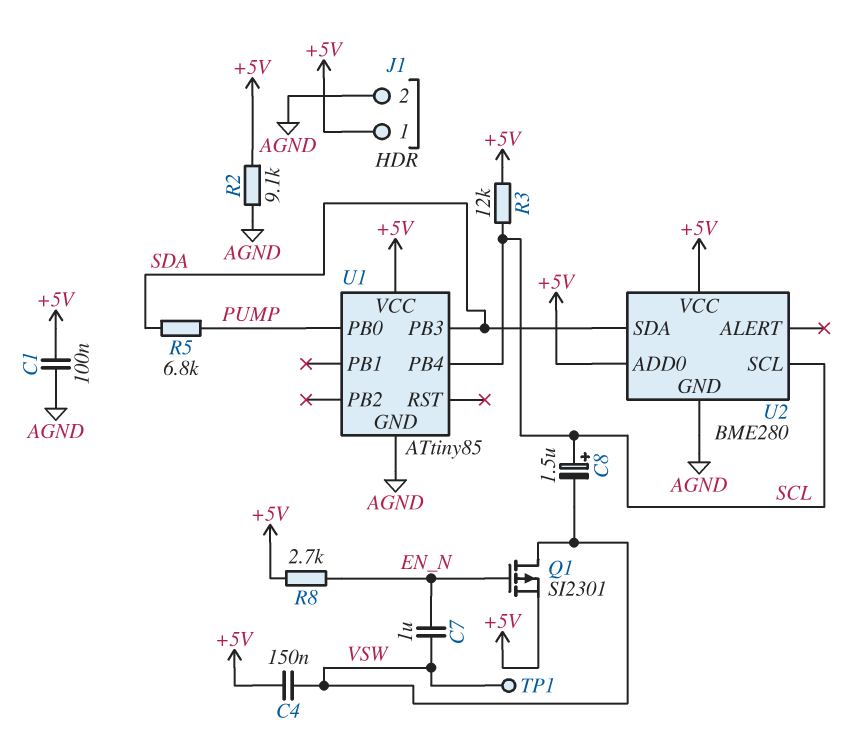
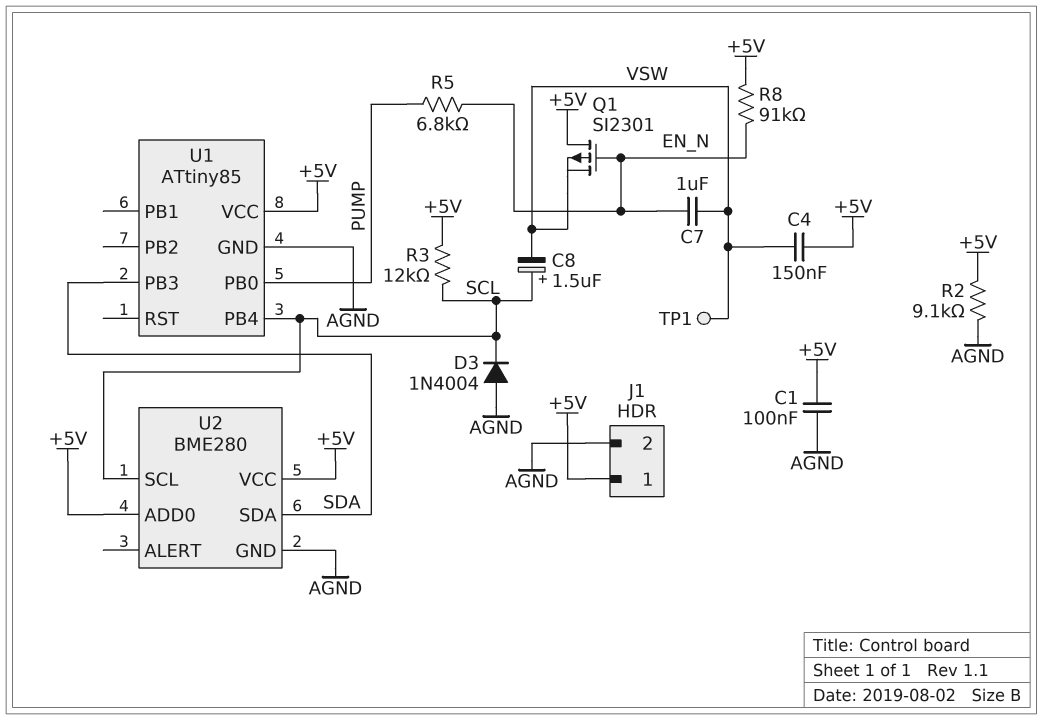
D3: none -> diode 1N4004 (A AGND, K SCL)
Q1: PMOS SI2301 (G EN_N, D VSW, S +5V) -> PMOS SI2301 (G EN_N, D +5V, S VSW)
R5: 6.8k (PUMP, SDA) -> 6.8k (EN_N, PUMP)
R8: 2.7k (+5V, EN_N) -> 91k (+5V, EN_N)

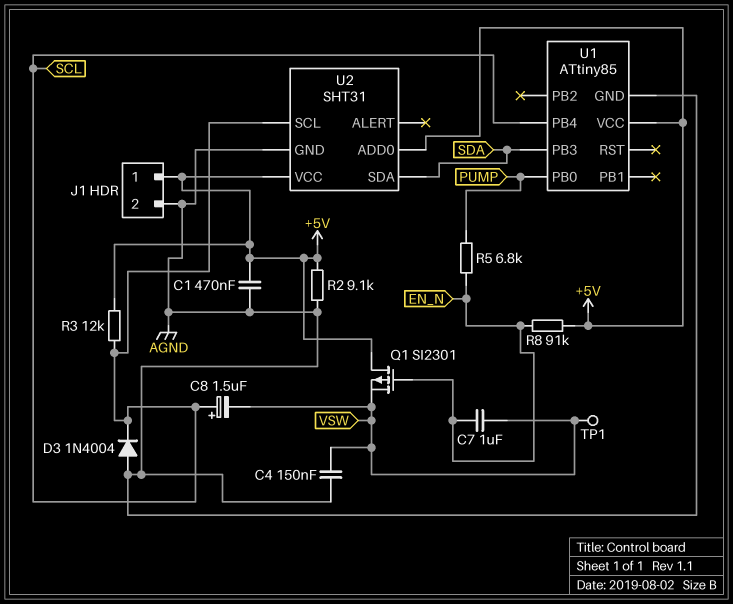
C1: 100nF (+5V, AGND) -> 470nF (+5V, AGND)
C4: 150nF (+5V, VSW) -> 150nF (AGND, VSW)
U2: BME280 -> SHT31

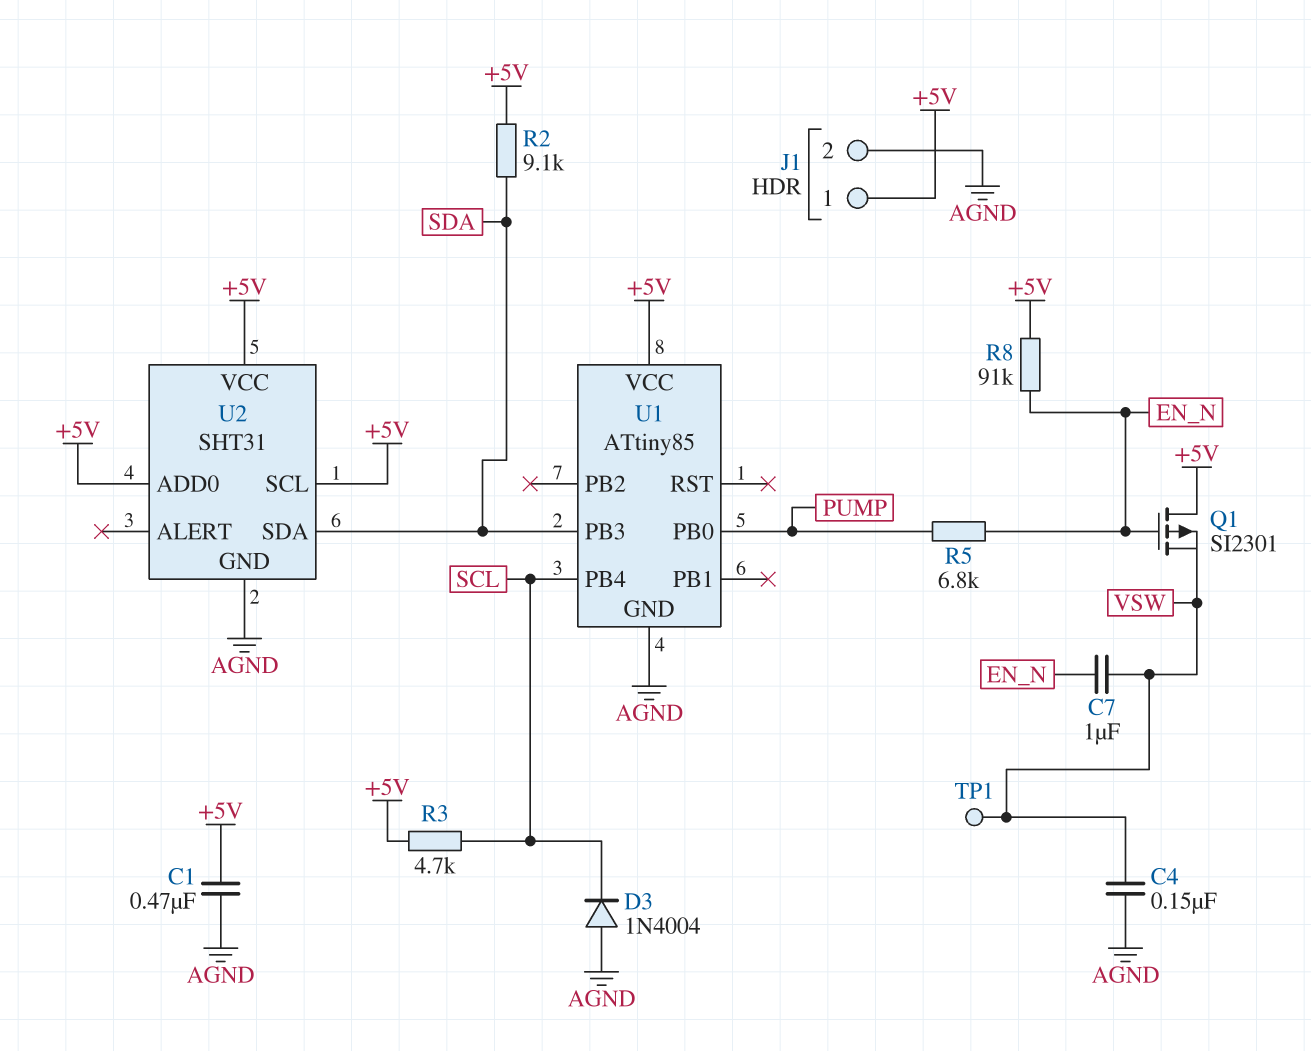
C8: 1.5uF (plus SCL, minus VSW) -> none
R2: 9.1k (+5V, AGND) -> 9.1k (+5V, SDA)
R3: 12k (+5V, SCL) -> 4.7k (+5V, SCL)
U2 pin SCL: SCL -> +5V

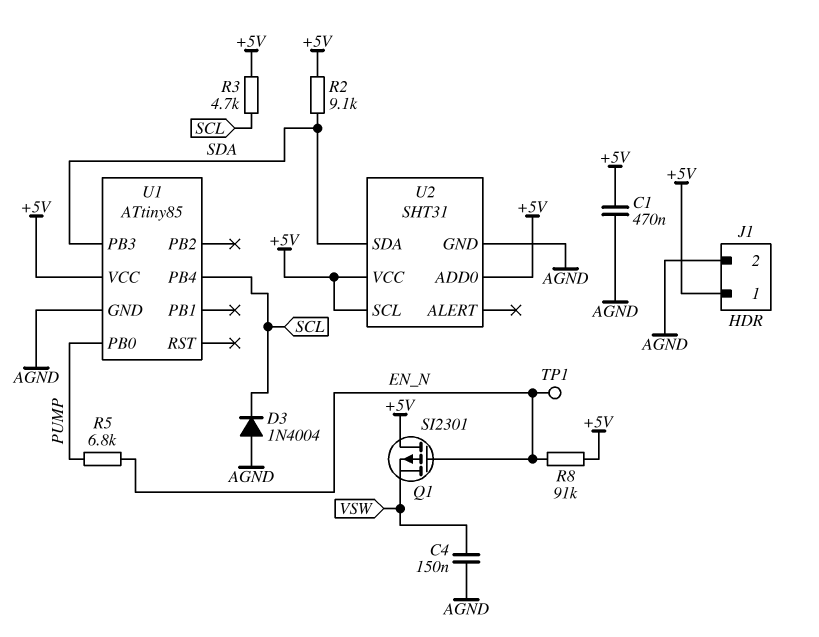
C7: 1uF (EN_N, VSW) -> none
TP1: test point (VSW) -> test point (EN_N)

